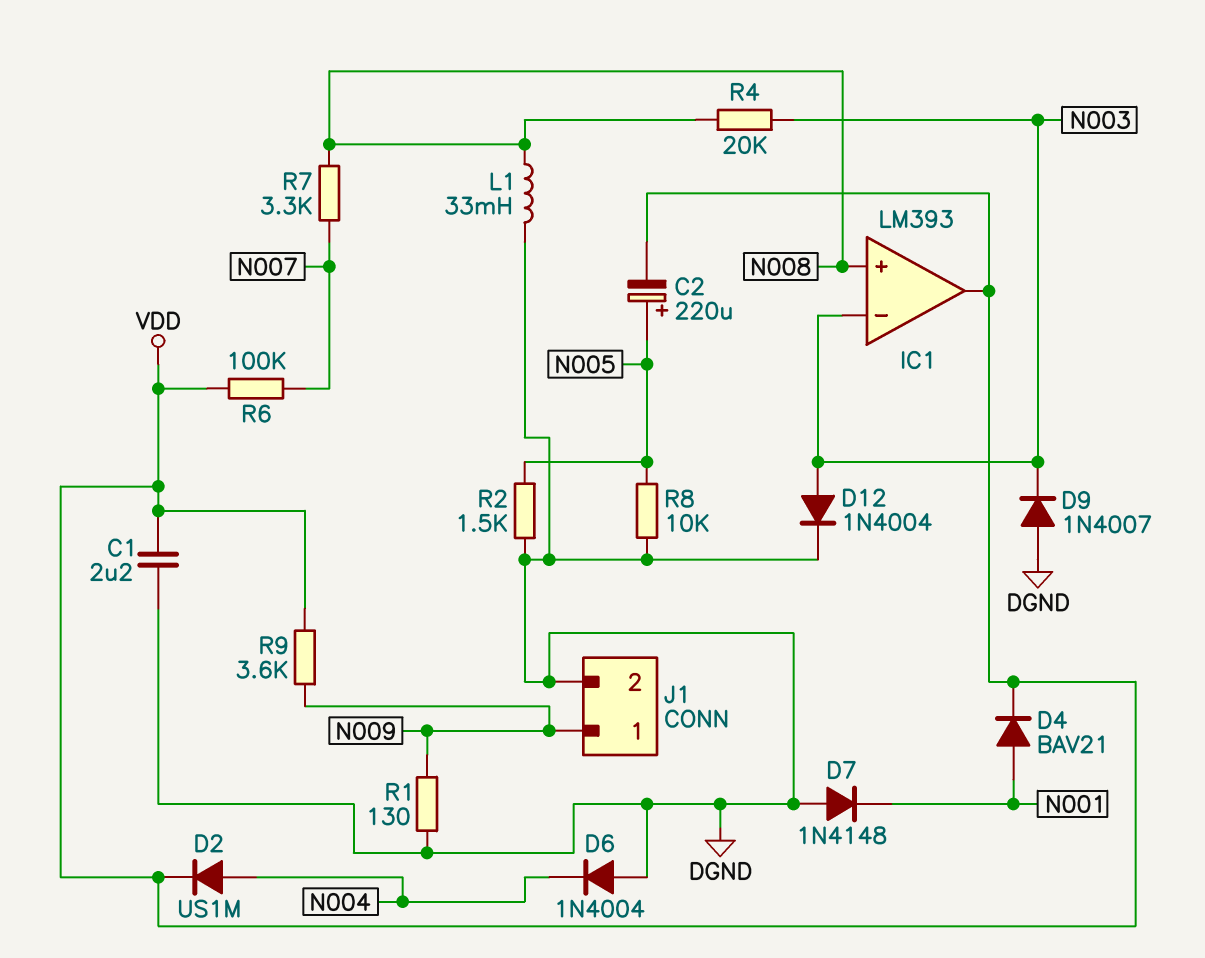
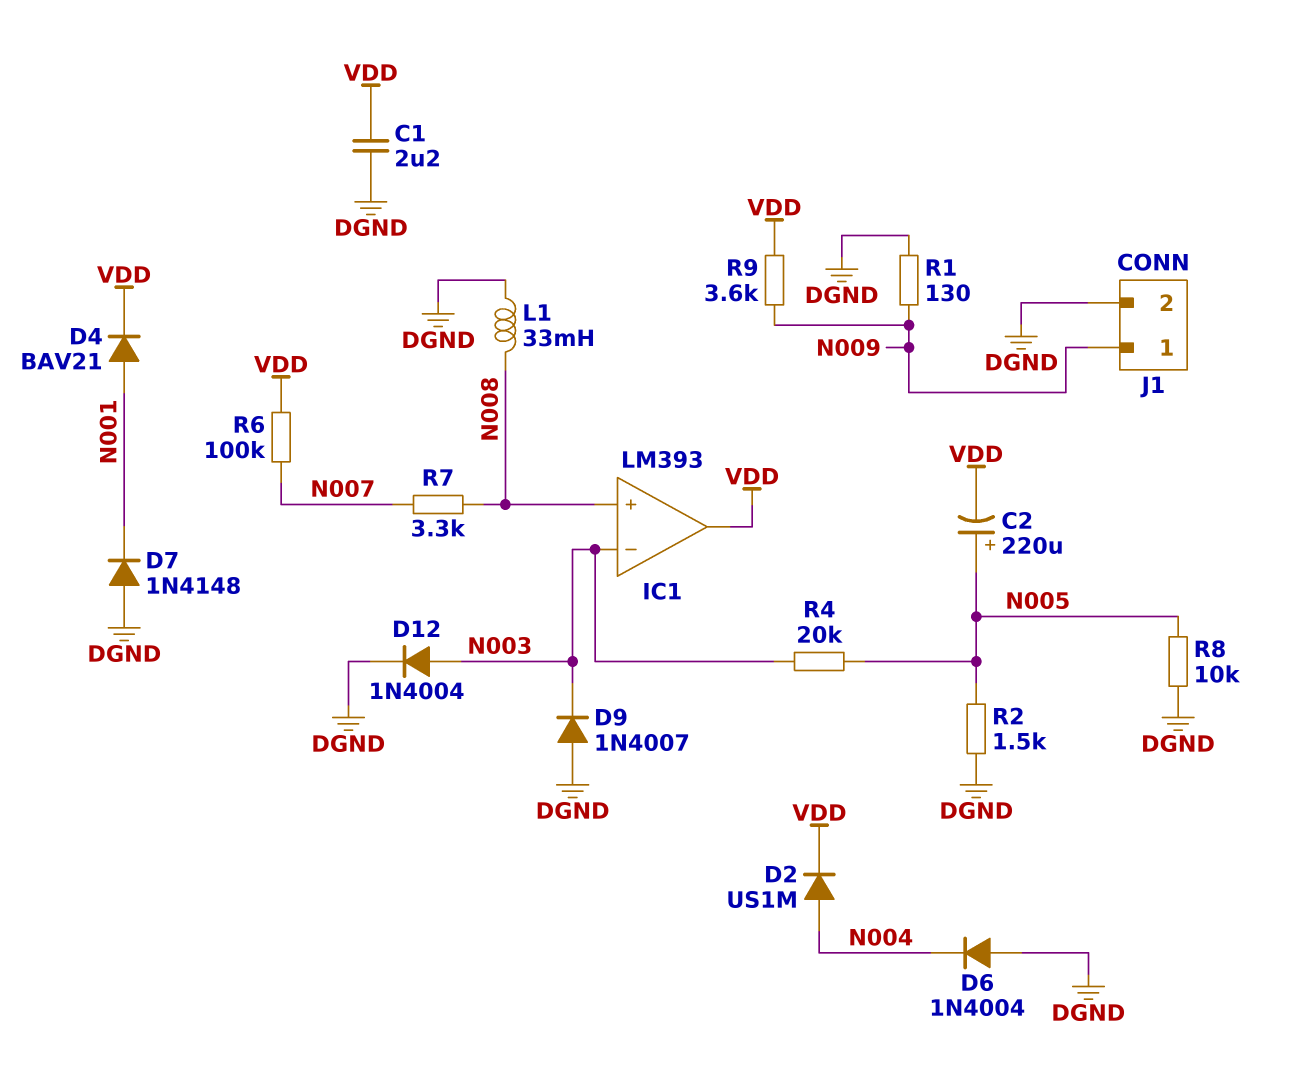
R4: 20k (N003, N008) -> 20k (N003, N005)

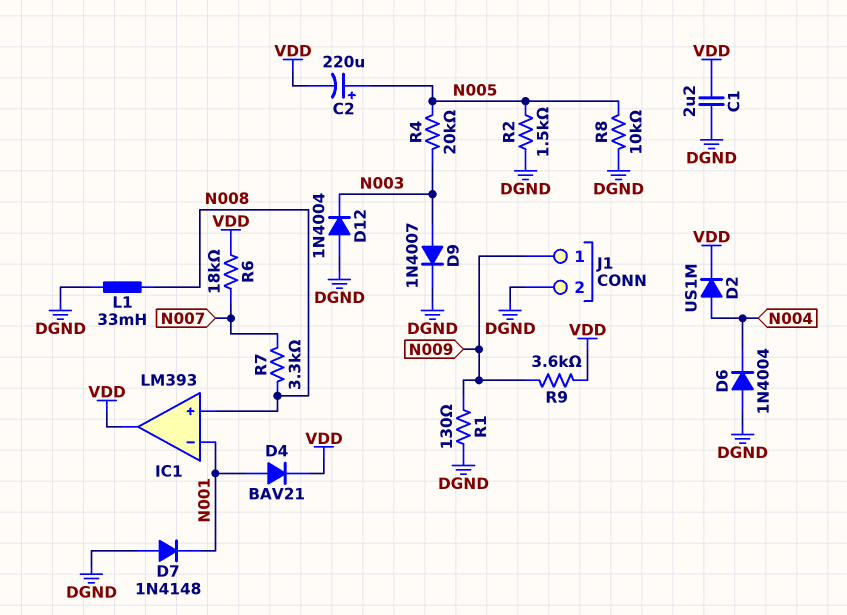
D9: diode 1N4007 (A DGND, K N003) -> diode 1N4007 (A N003, K DGND)
D12: diode 1N4004 (A N003, K DGND) -> diode 1N4004 (A DGND, K N003)
IC1 pin in-: N003 -> N001
R6: 100k (N007, VDD) -> 18k (N007, VDD)

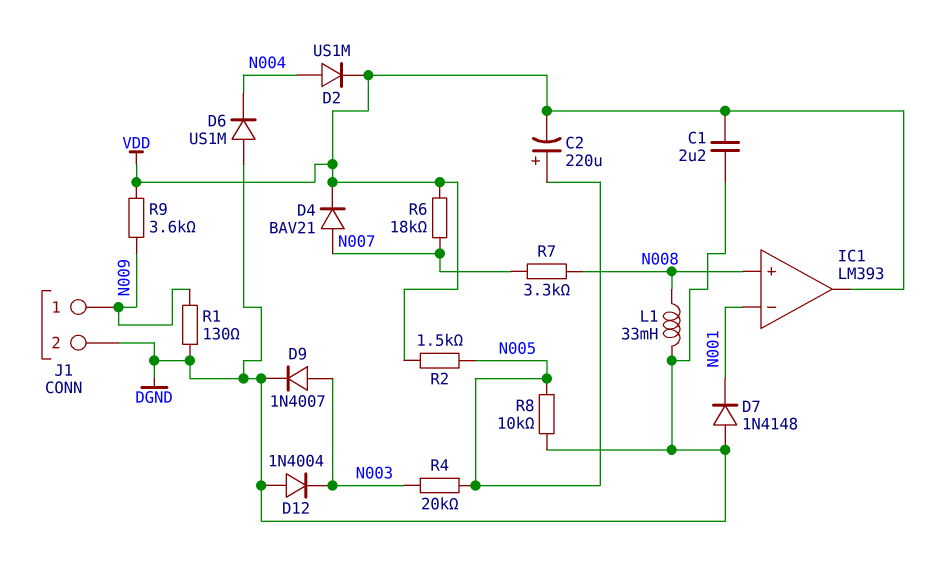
D4: diode BAV21 (A N001, K VDD) -> diode BAV21 (A N007, K VDD)
D6: diode 1N4004 (A DGND, K N004) -> diode US1M (A DGND, K N004)
R2: 1.5k (DGND, N005) -> 1.5k (N005, VDD)

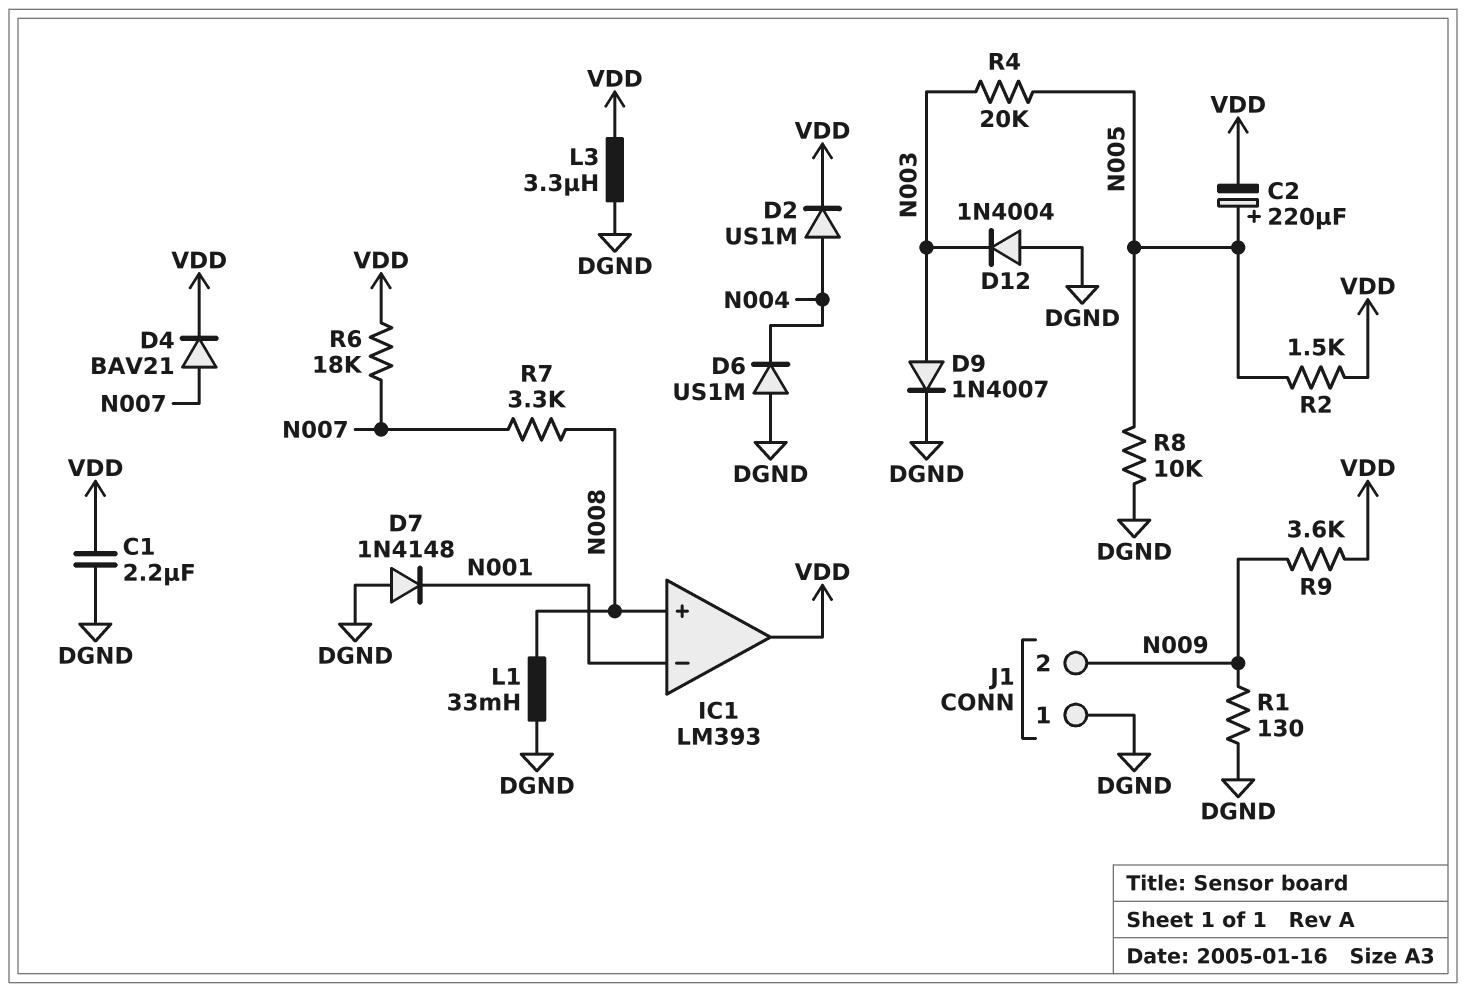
J1 pin 1: N009 -> DGND
J1 pin 2: DGND -> N009
L3: none -> 3.3uH (DGND, VDD)

